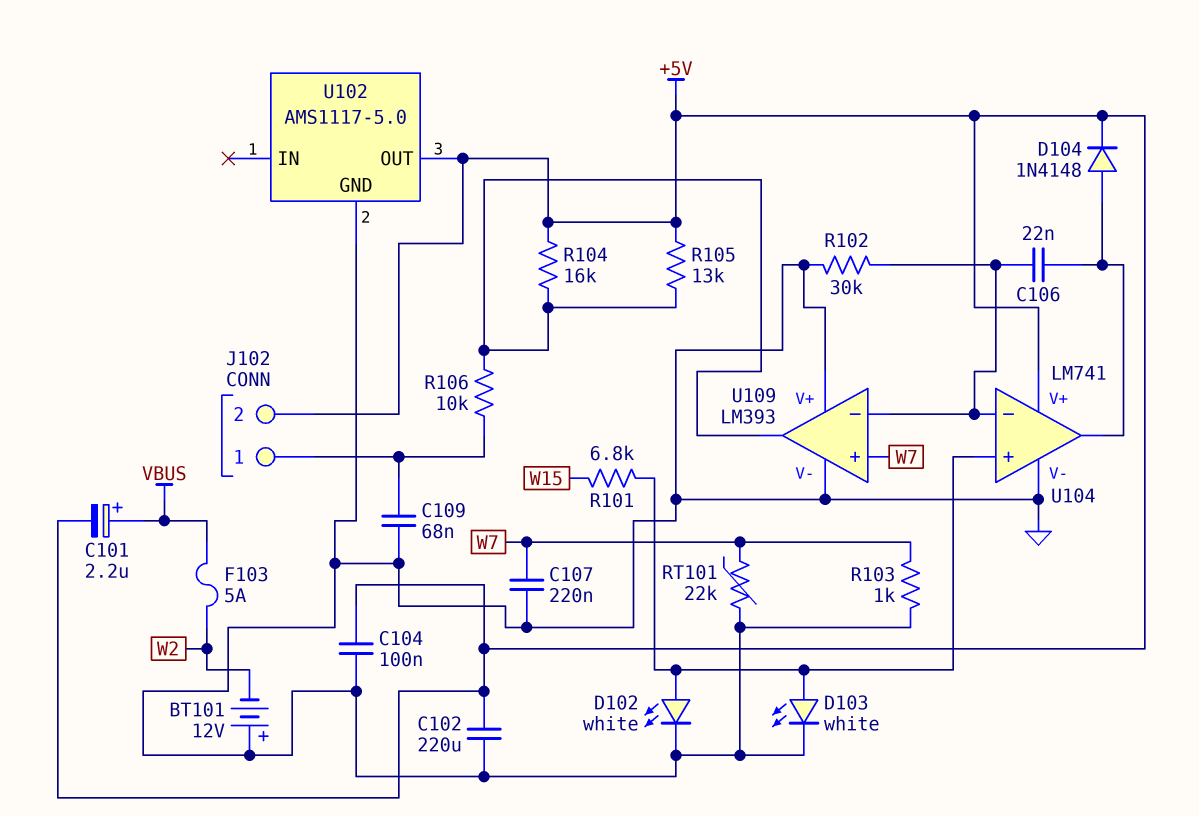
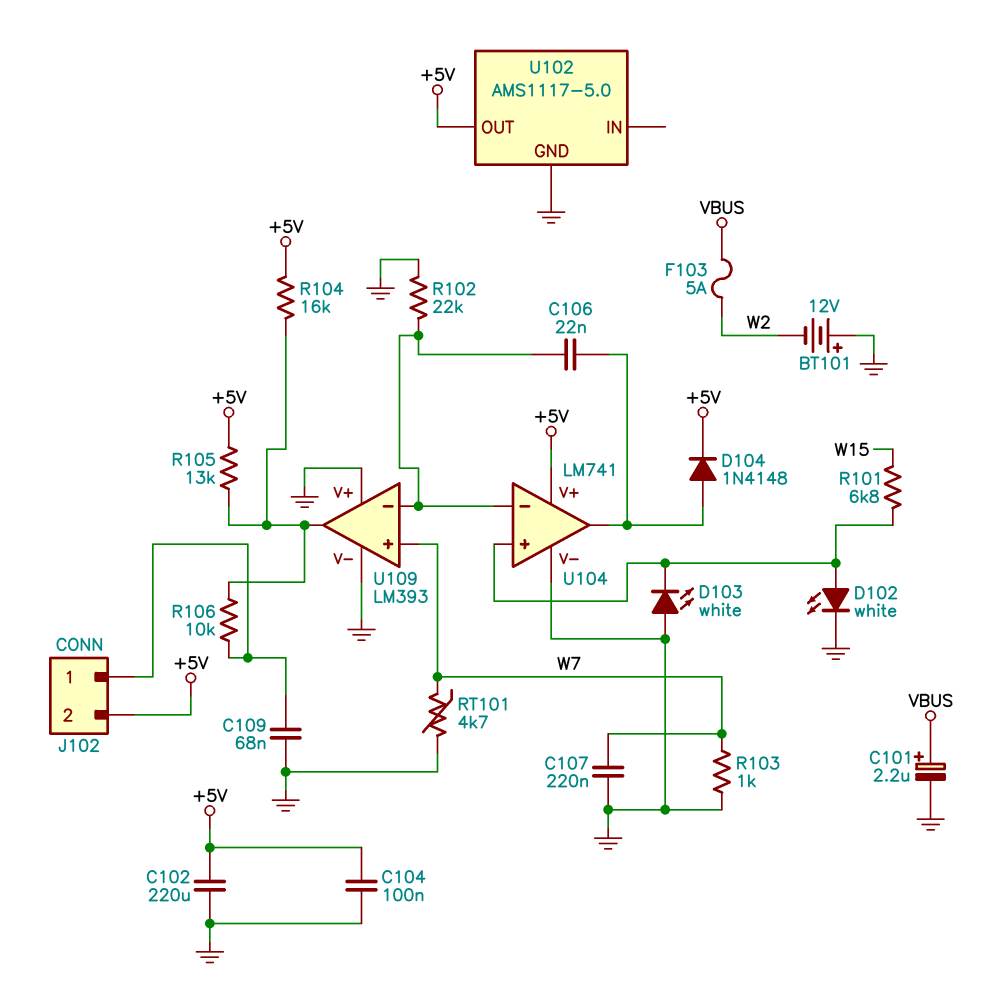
C101: 2.2uF (plus VBUS, minus +5V) -> 2.2uF (plus VBUS, minus GND)
D103: LED white (A U104/in+, K GND) -> LED white (A GND, K U104/in+)
R102: 30k (GND, U104/in-) -> 22k (GND, U104/in-)
RT101: 22k (GND, W7) -> 4.7k (GND, W7)

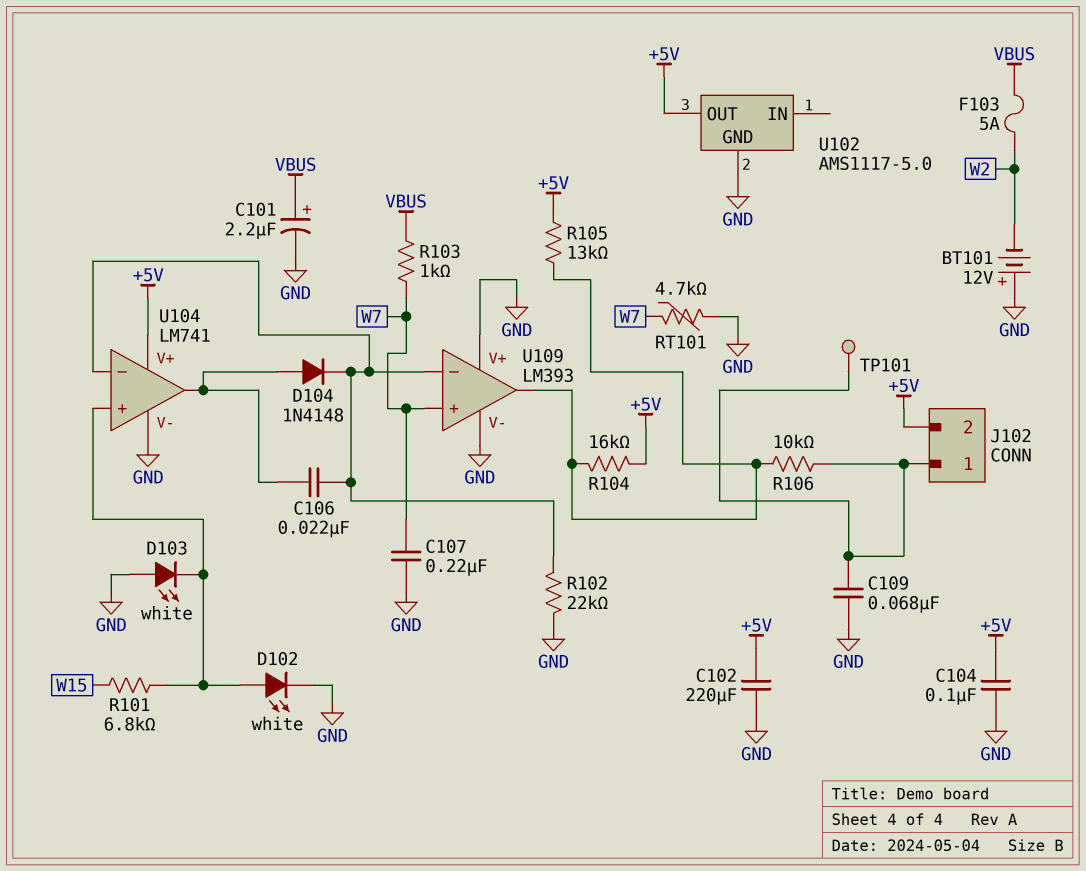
D104: diode 1N4148 (A U104/out, K +5V) -> diode 1N4148 (A U104/out, K U104/in-)
R103: 1k (GND, W7) -> 1k (VBUS, W7)
TP101: none -> test point (J102/1)

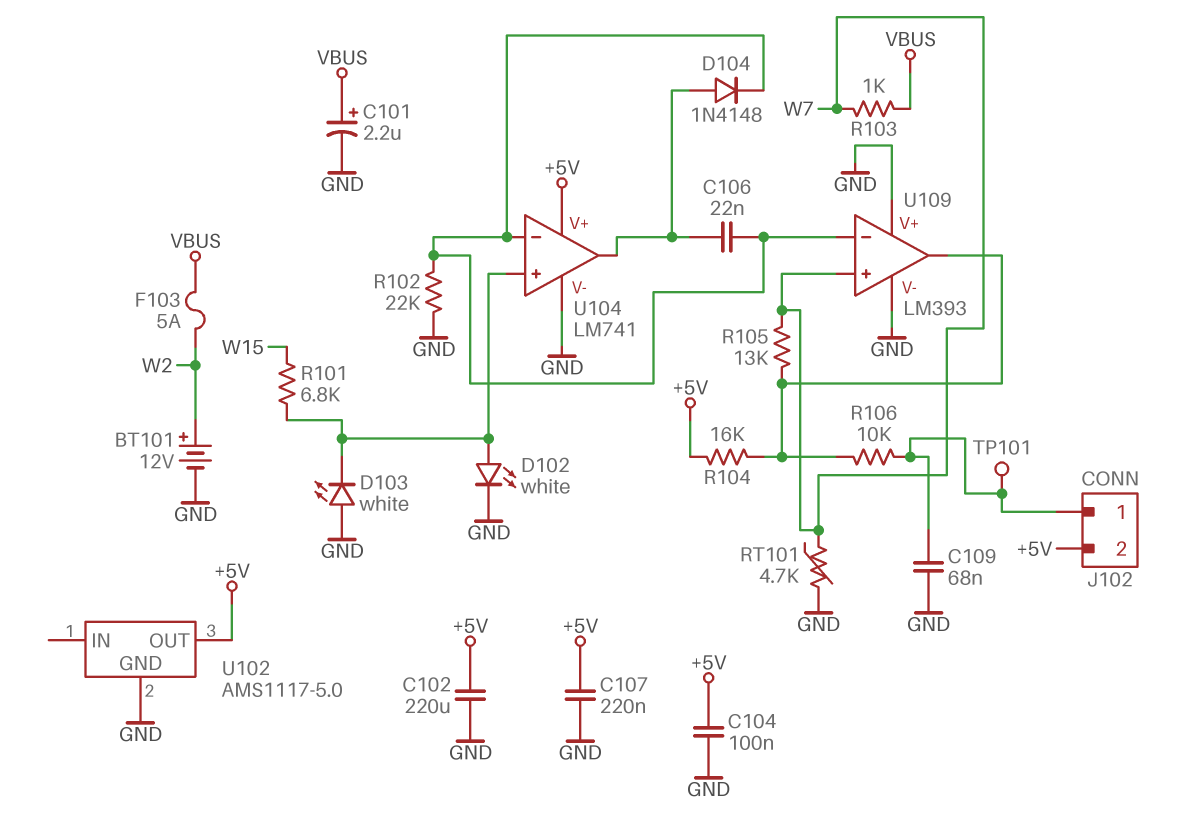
BT101: 12V (plus GND, minus W2) -> 12V (plus W2, minus GND)
C107: 220nF (GND, W7) -> 220nF (+5V, GND)
R105: 13k (+5V, U109/out) -> 13k (U109/out, W7)

